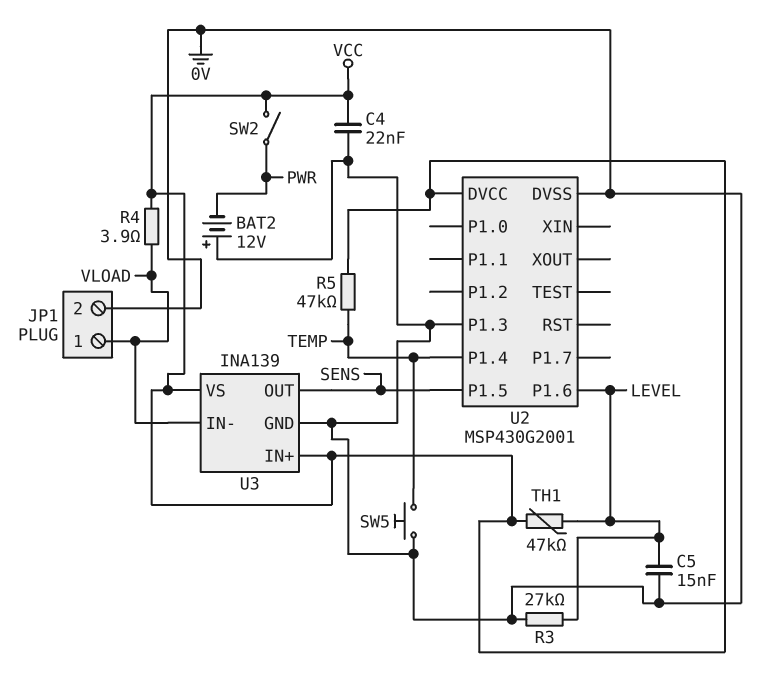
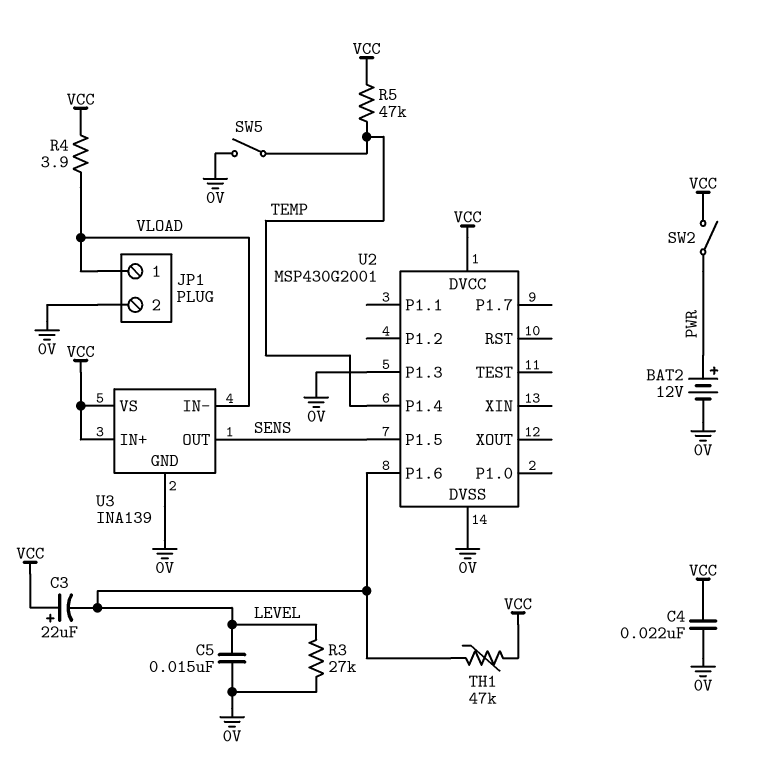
BAT2: 12V (plus 0V, minus PWR) -> 12V (plus PWR, minus 0V)
C3: none -> 22uF (plus VCC, minus LEVEL)
SW5: button (0V, TEMP) -> switch (0V, TEMP)

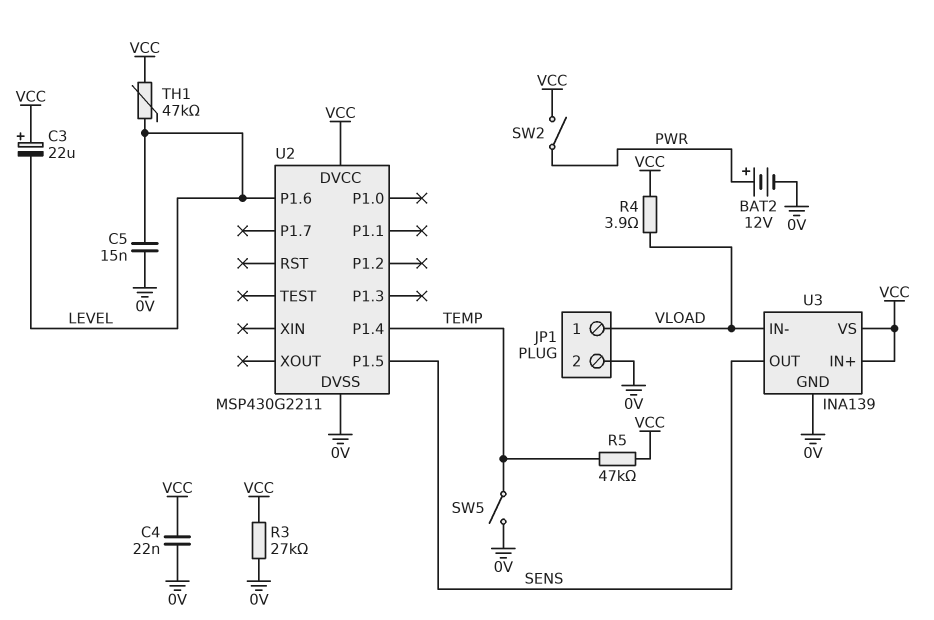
R3: 27k (0V, LEVEL) -> 27k (0V, VCC)
U2: MSP430G2001 -> MSP430G2211
U2 pin P1.3: 0V -> none

